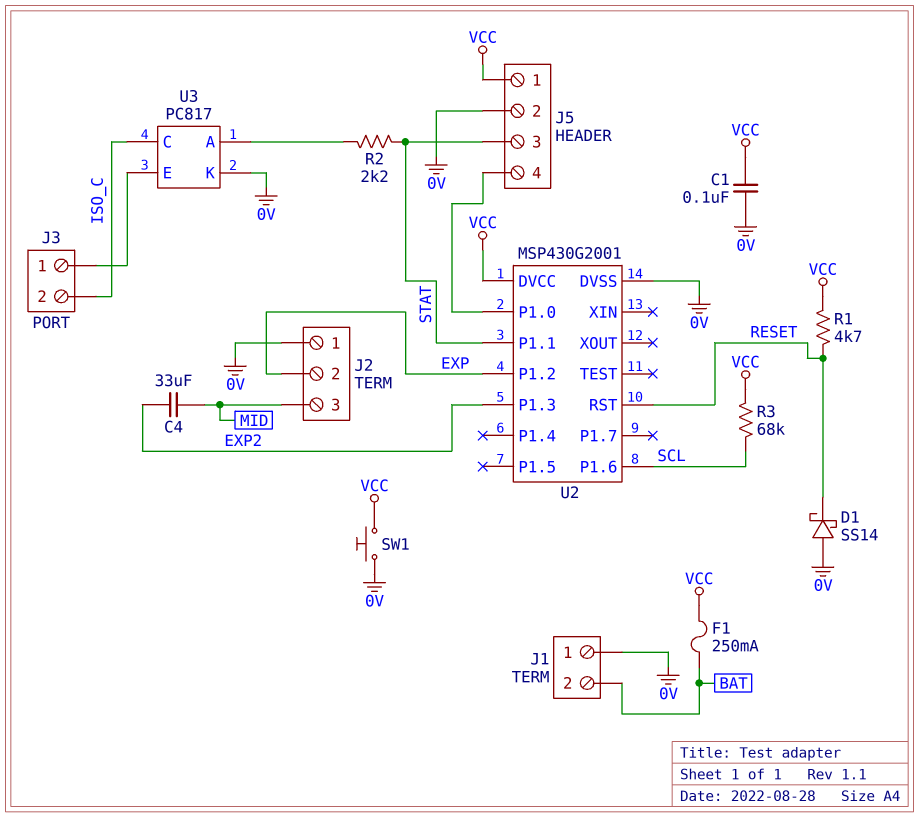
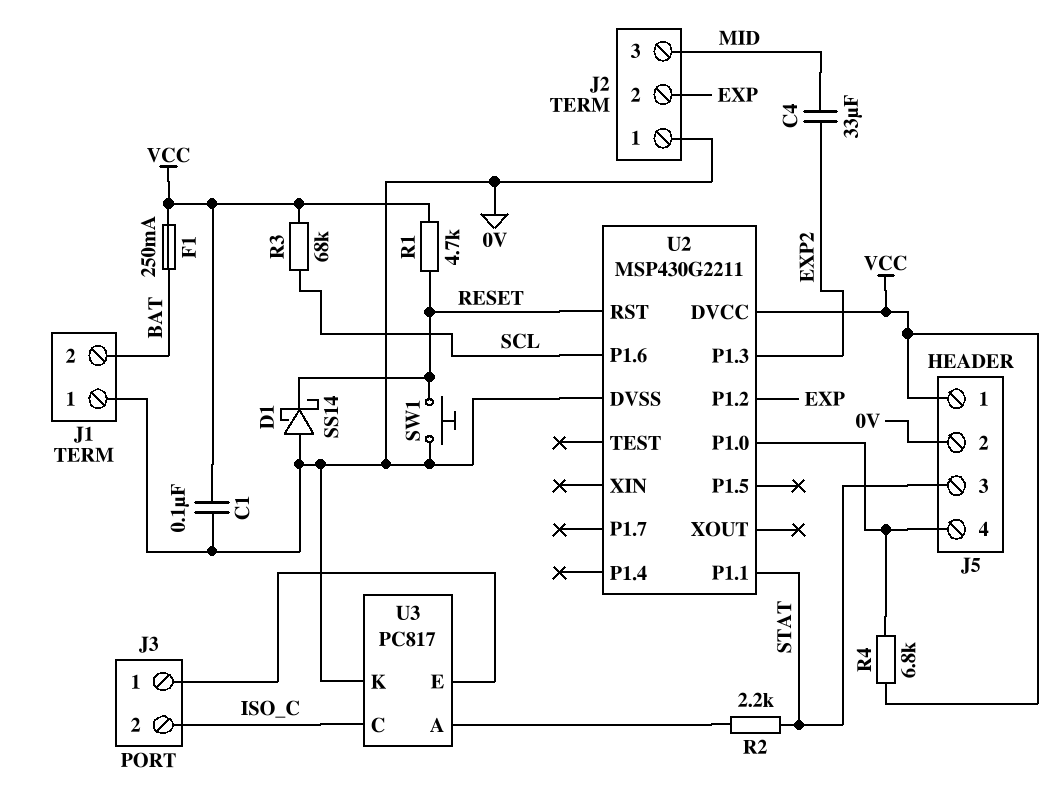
R4: none -> 6.8k (J5/4, VCC)
SW1: button (0V, VCC) -> button (0V, RESET)
U2: MSP430G2001 -> MSP430G2211

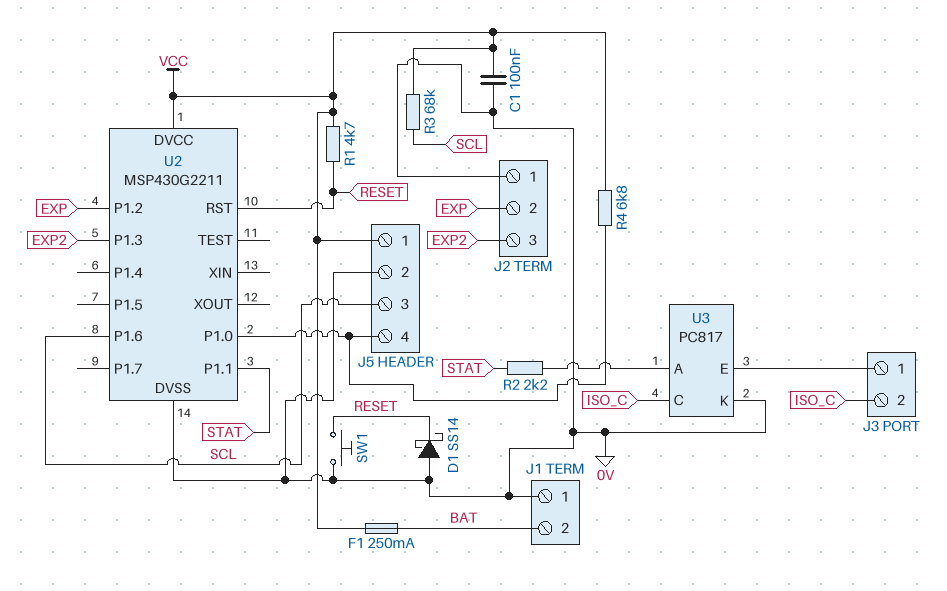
C4: 33uF (EXP2, MID) -> none
J2 pin 3: MID -> EXP2
J5 pin 3: STAT -> SCL

